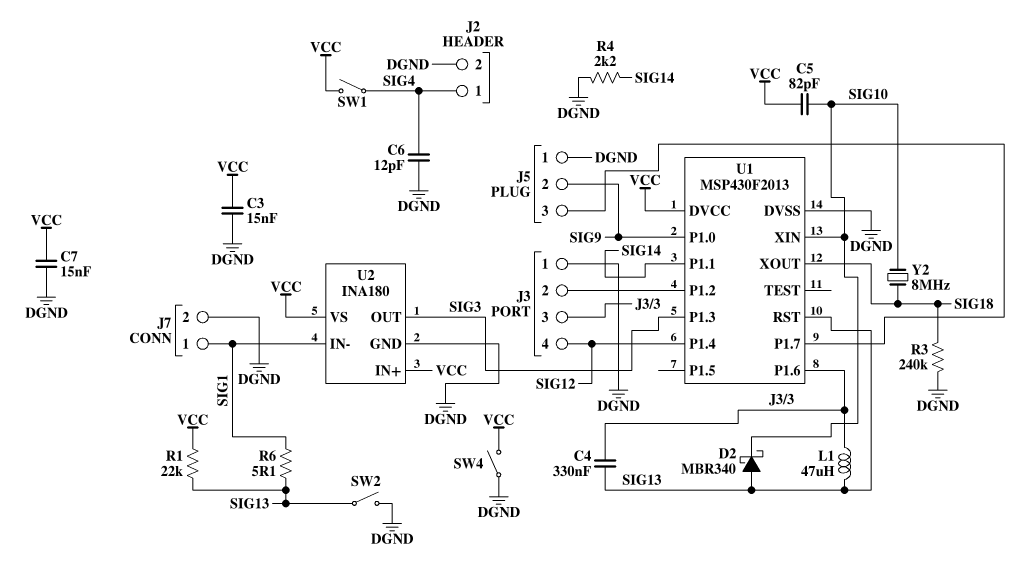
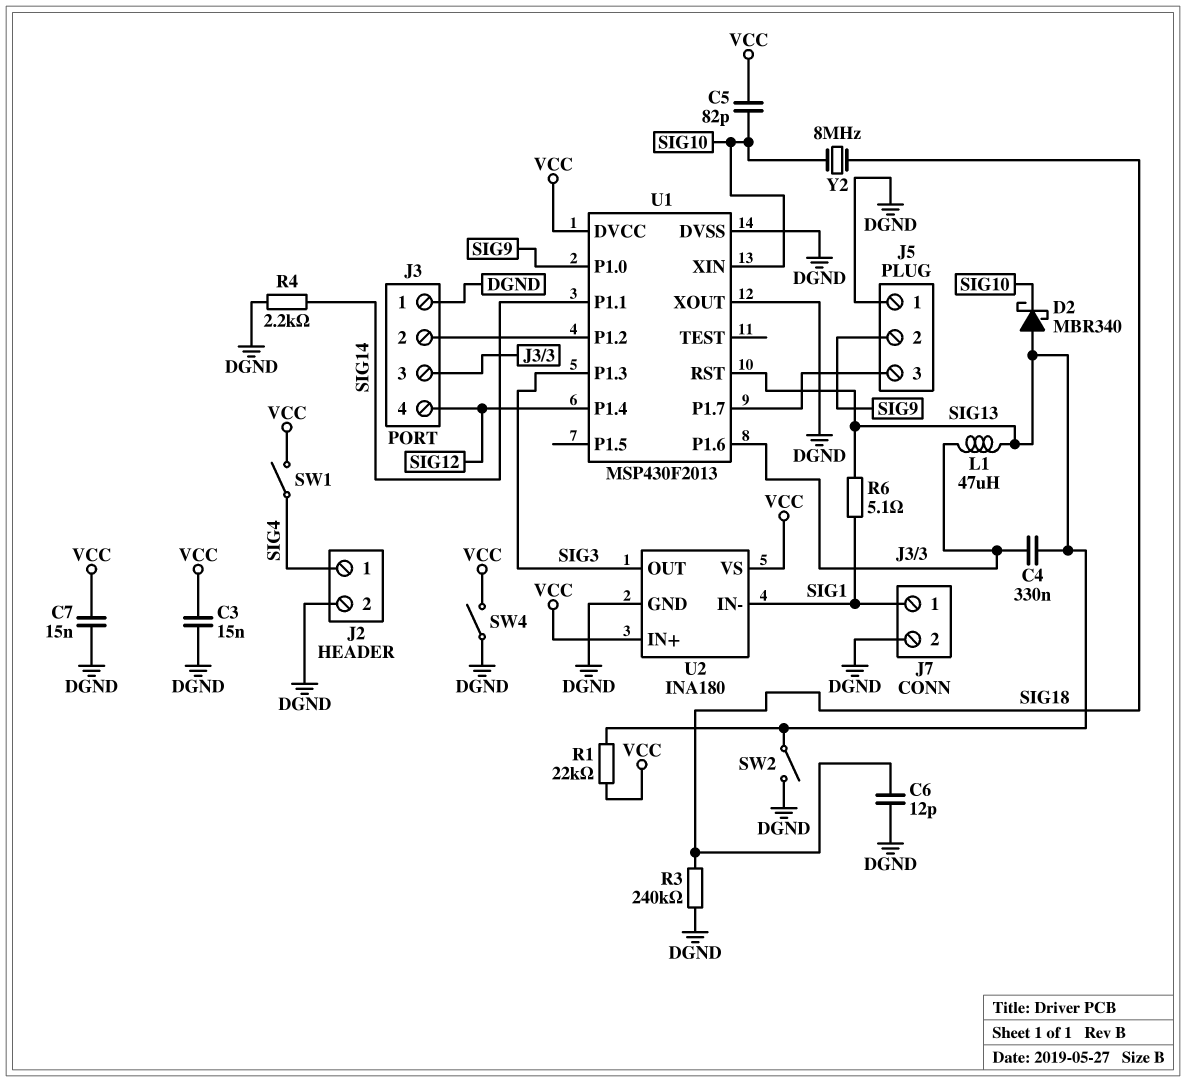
C6: 12pF (DGND, SIG4) -> 12pF (DGND, SIG18)
U1 pin XOUT: SIG18 -> DGND

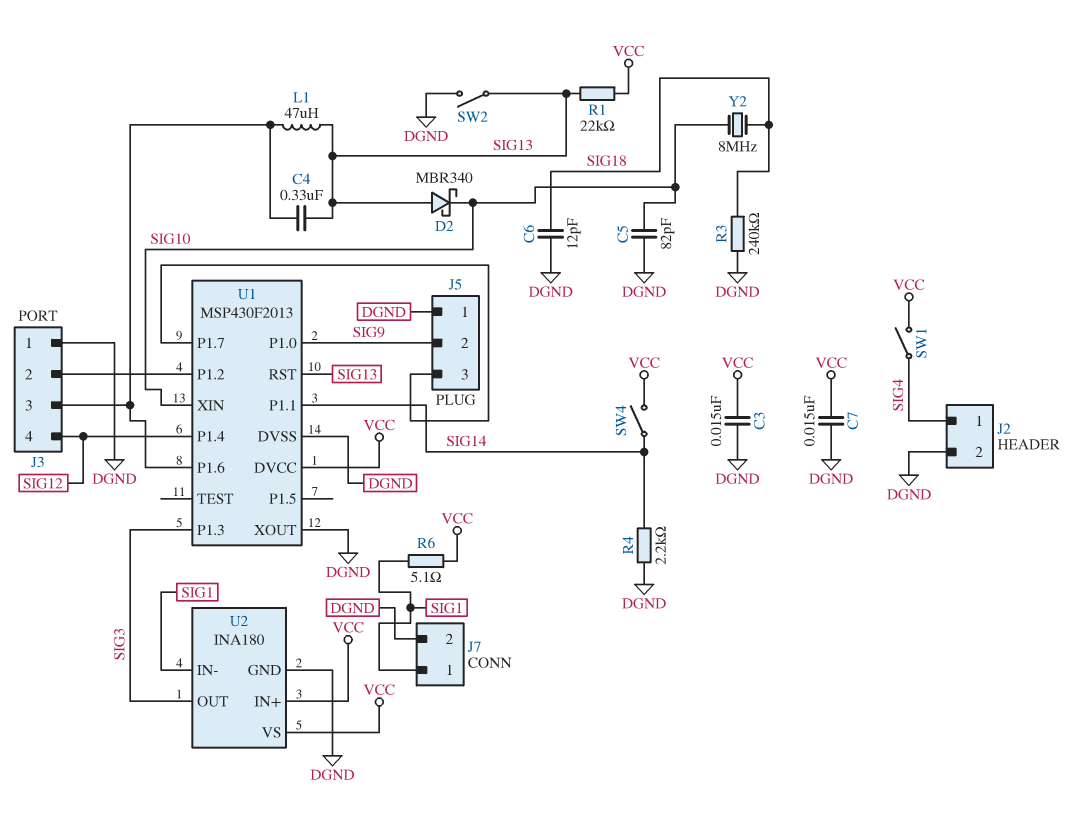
C5: 82pF (SIG10, VCC) -> 82pF (DGND, SIG10)
R6: 5.1 (SIG1, SIG13) -> 5.1 (SIG1, VCC)
SW4: switch (DGND, VCC) -> switch (SIG14, VCC)

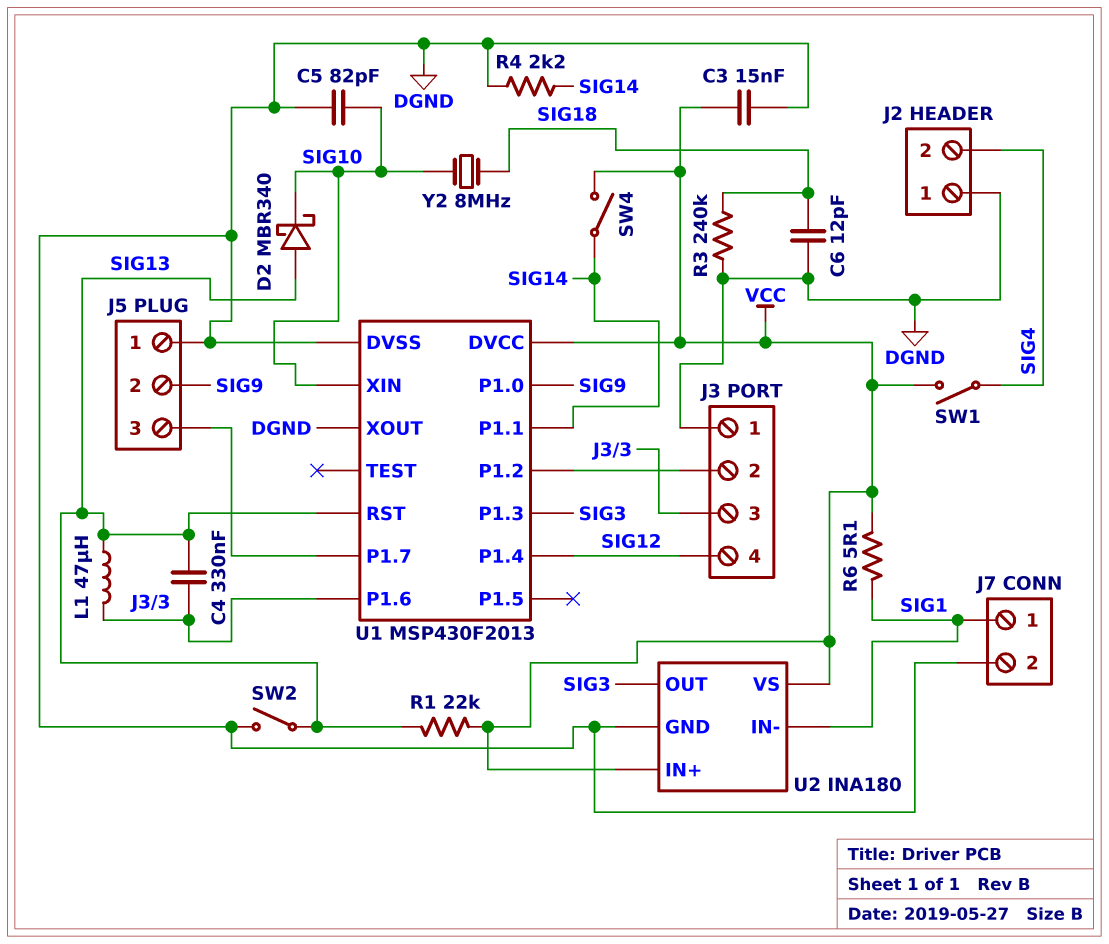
C7: 15nF (DGND, VCC) -> none
J2 pin 1: SIG4 -> DGND
J2 pin 2: DGND -> SIG4

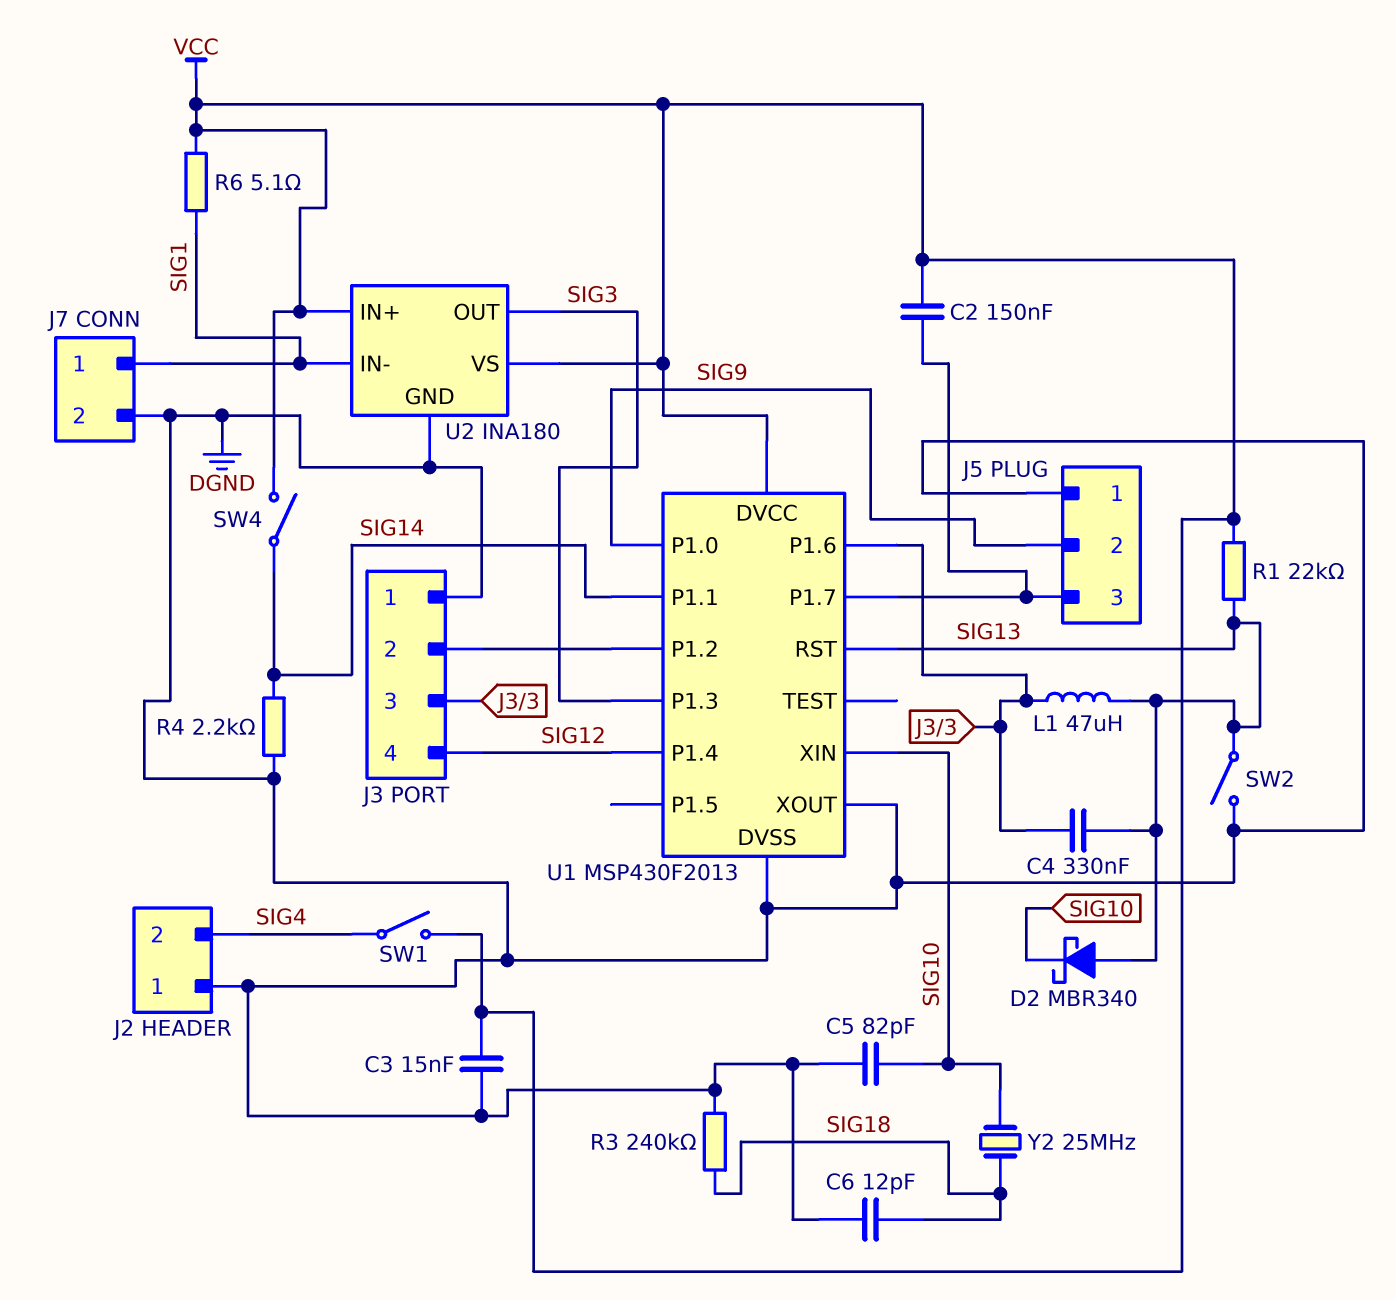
C2: none -> 150nF (J5/3, VCC)
Y2: 8MHz (SIG10, SIG18) -> 25MHz (SIG10, SIG18)

